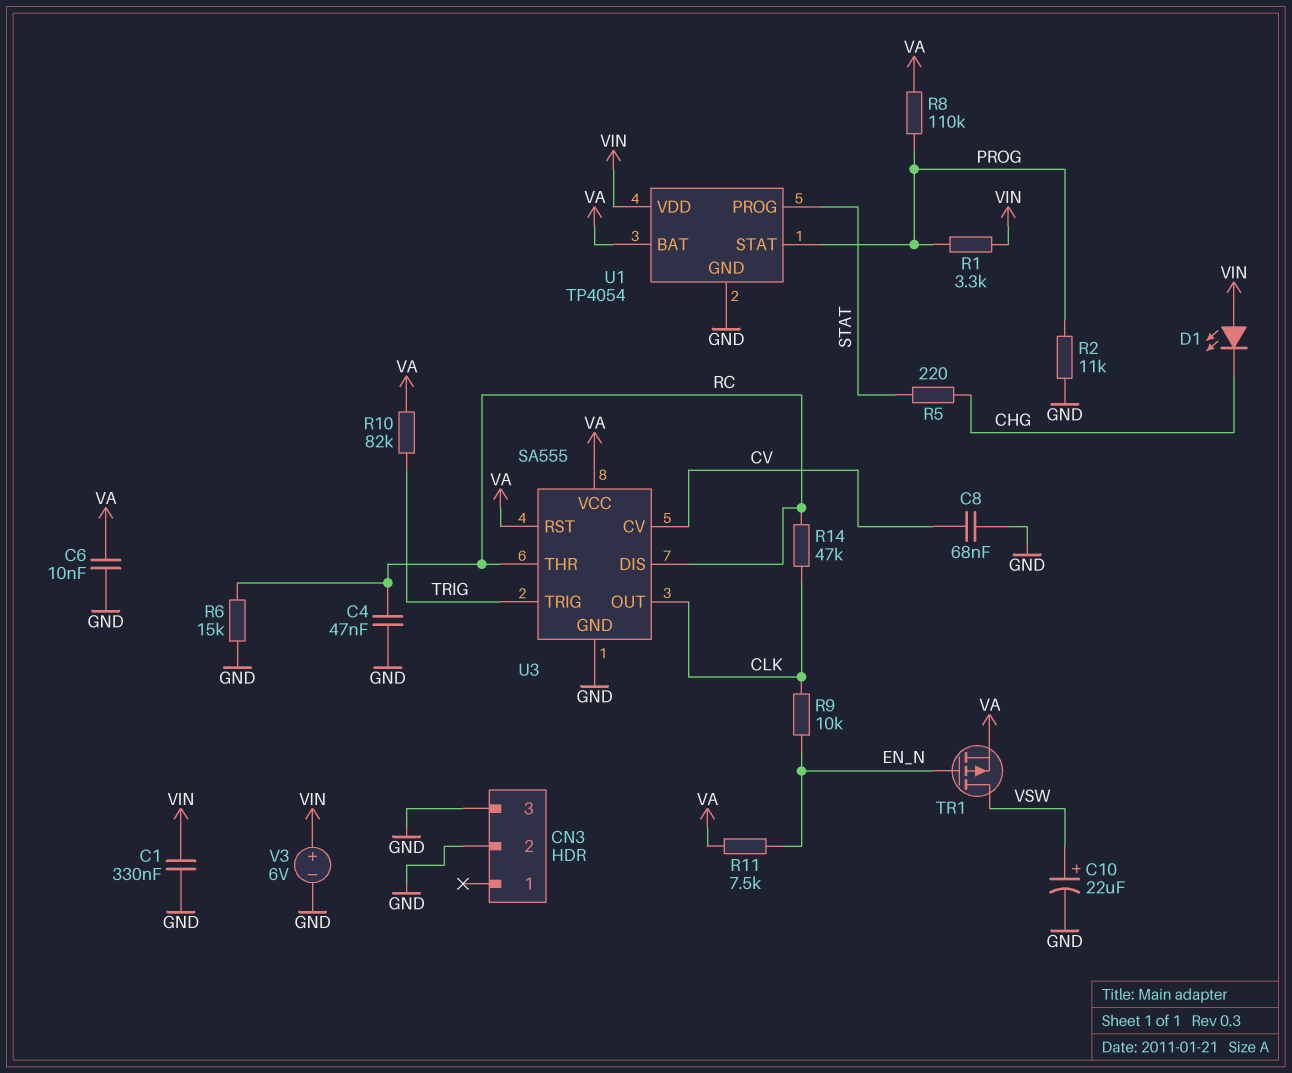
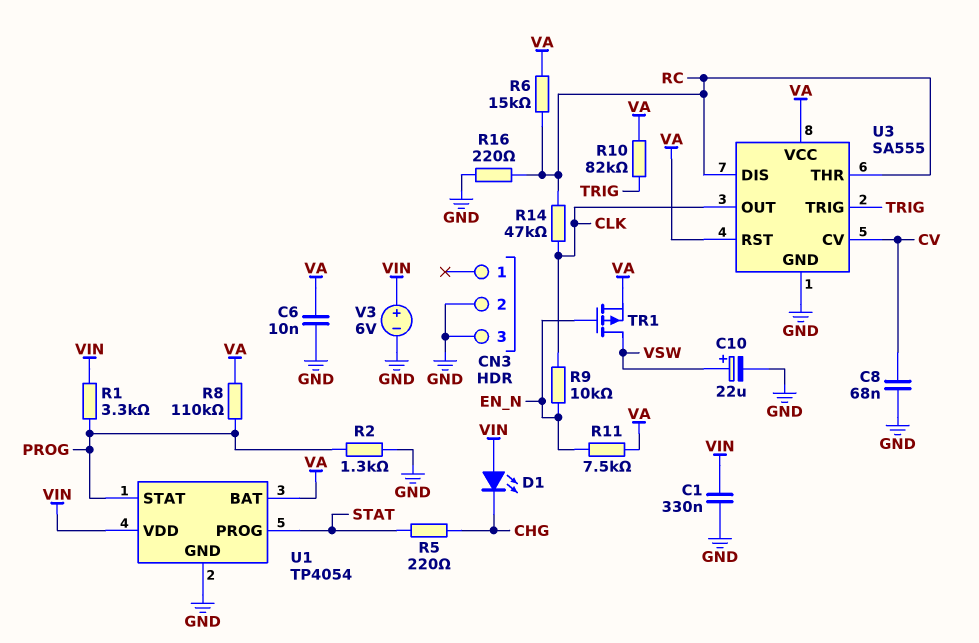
C4: 47nF (GND, RC) -> none
R2: 11k (GND, PROG) -> 1.3k (GND, PROG)
R6: 15k (GND, RC) -> 15k (RC, VA)
R16: none -> 220 (GND, RC)

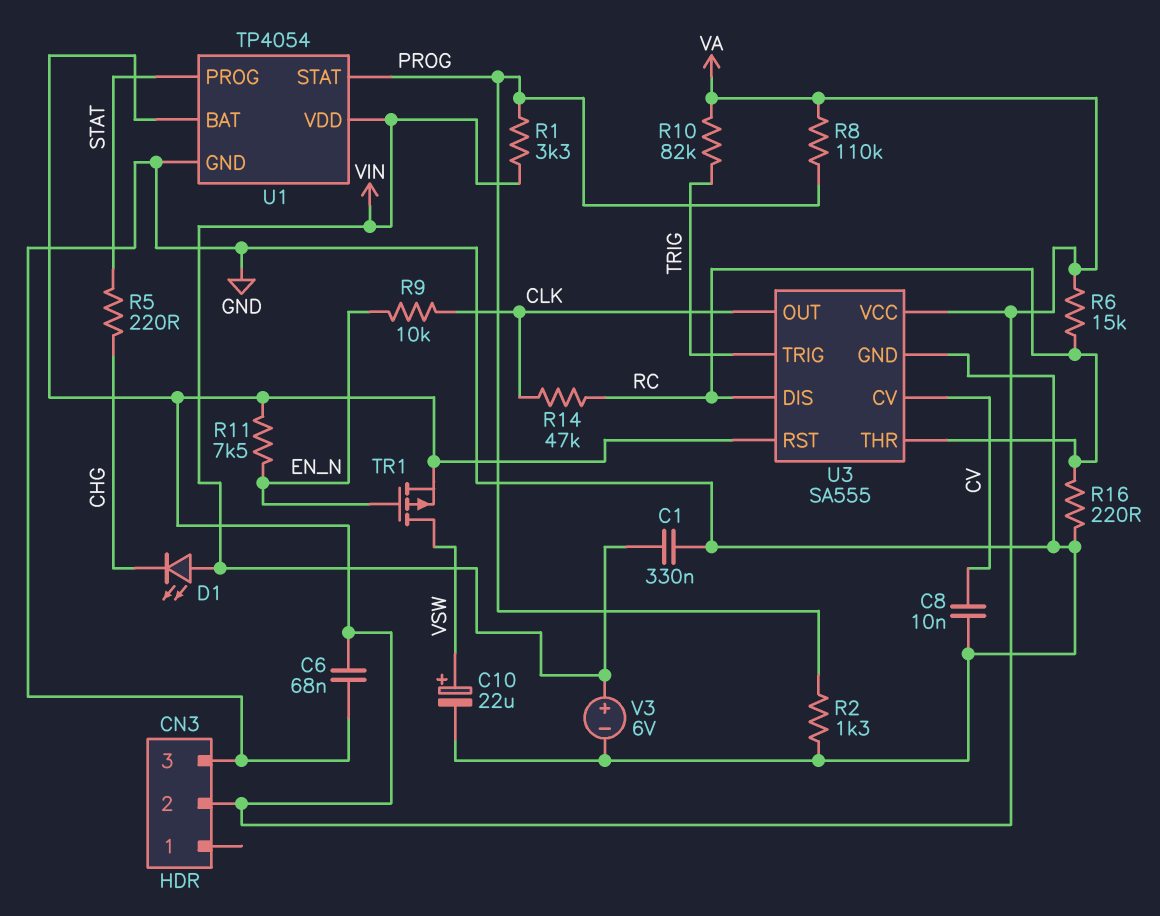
C6: 10nF (GND, VA) -> 68nF (GND, VA)
C8: 68nF (CV, GND) -> 10nF (CV, GND)
CN3 pin 2: GND -> VA

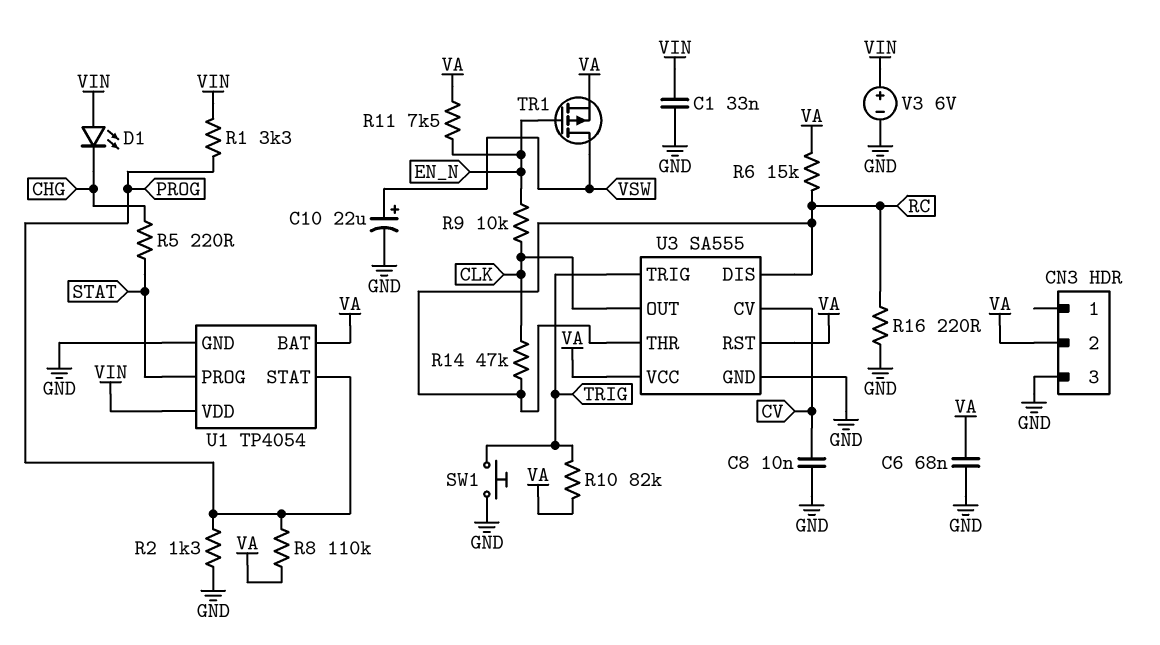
C1: 330nF (GND, VIN) -> 33nF (GND, VIN)
SW1: none -> button (GND, TRIG)

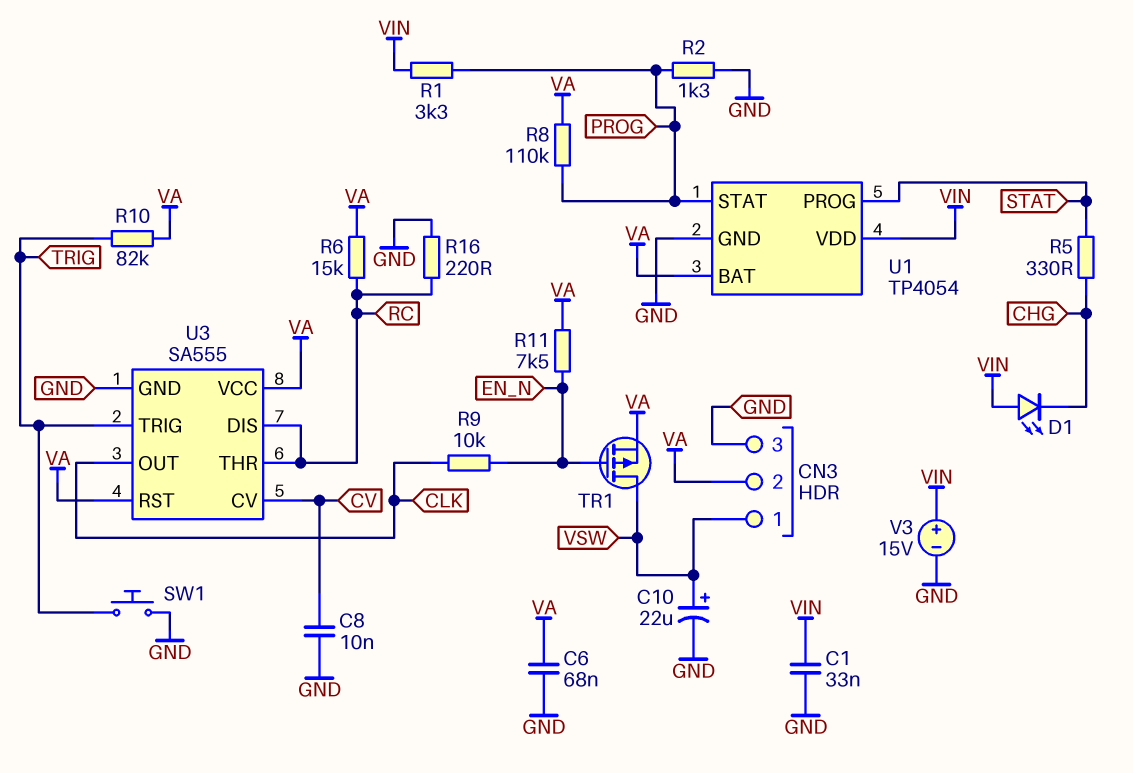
CN3 pin 1: none -> VSW
R5: 220 (CHG, STAT) -> 330 (CHG, STAT)
R14: 47k (CLK, RC) -> none
V3: 6V (plus VIN, minus GND) -> 15V (plus VIN, minus GND)

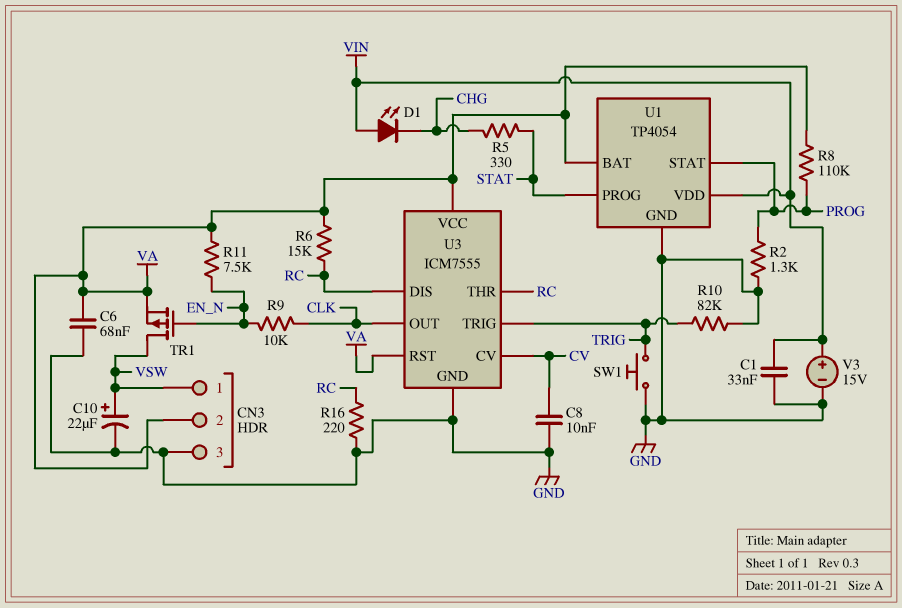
R1: 3.3k (PROG, VIN) -> none
R10: 82k (TRIG, VA) -> 82k (GND, TRIG)
U3: SA555 -> ICM7555

